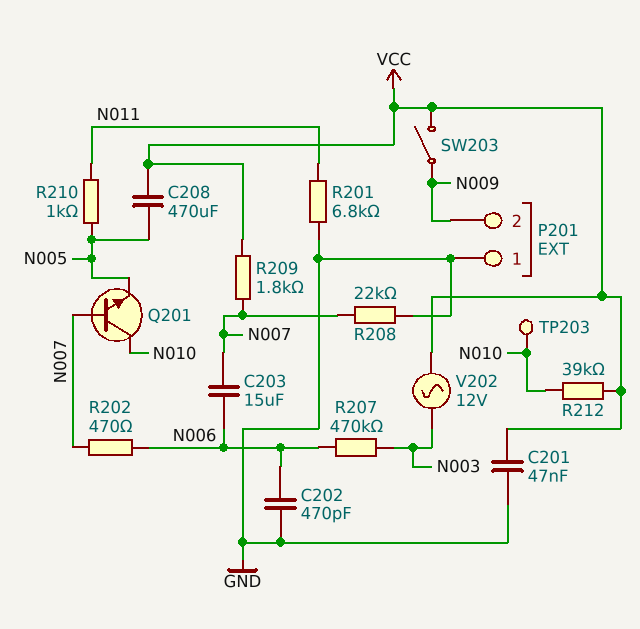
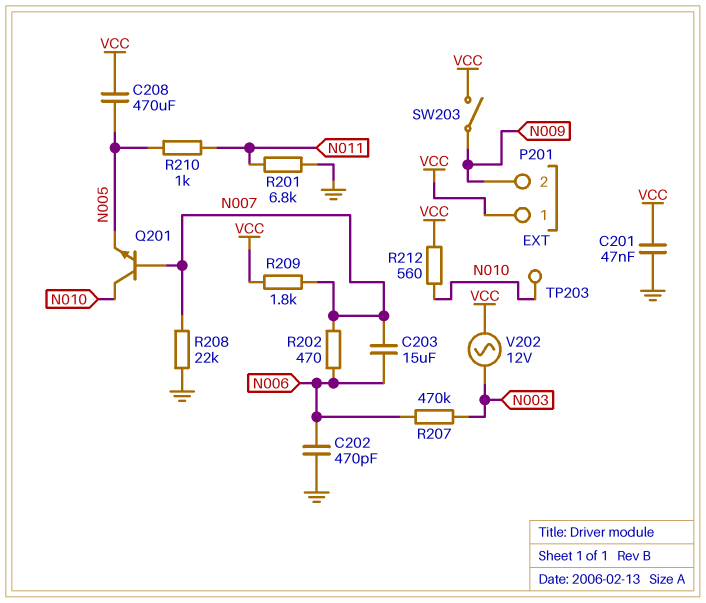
P201 pin 1: GND -> VCC
R212: 39k (N010, VCC) -> 560 (N010, VCC)

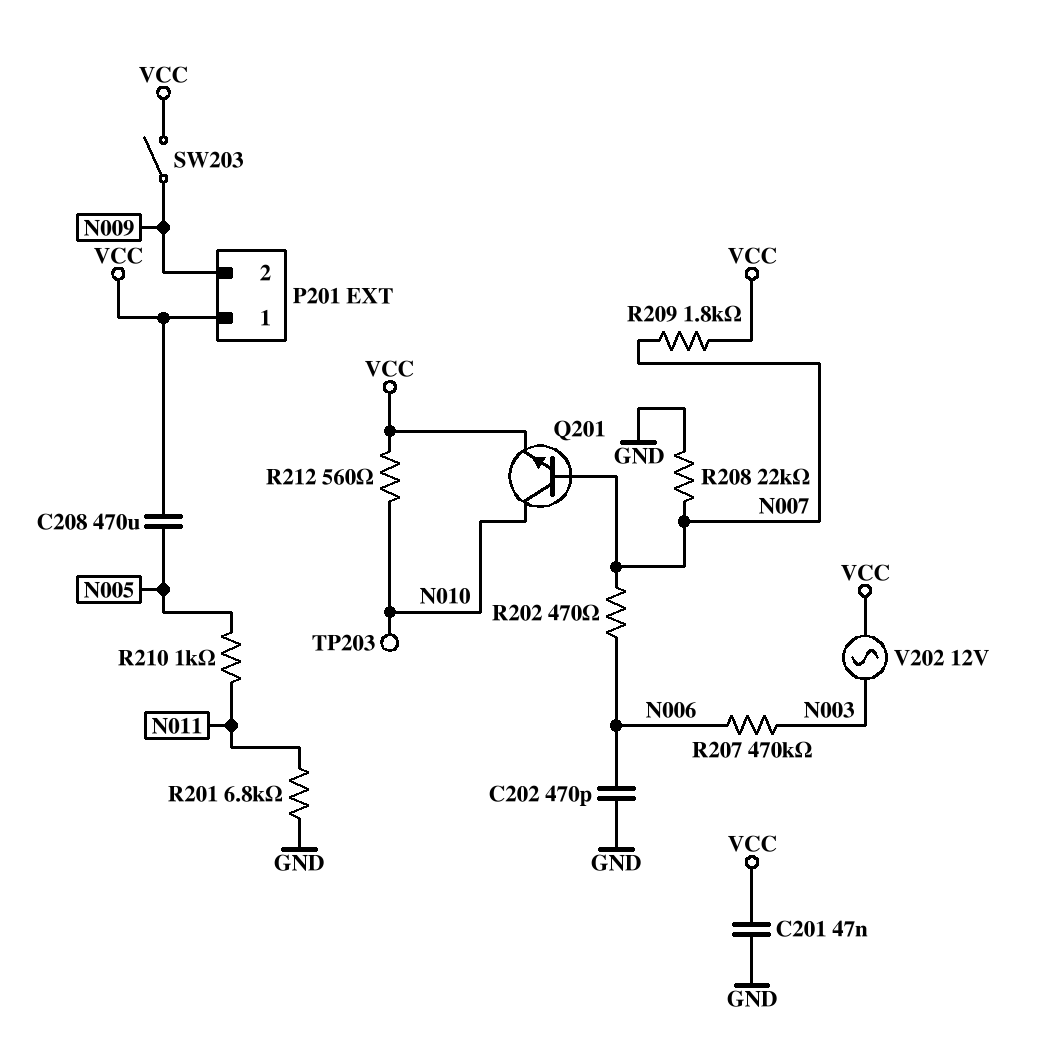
C203: 15uF (N006, N007) -> none
Q201: NPN (B N007, C N010, E N005) -> NPN (B N007, C N010, E VCC)

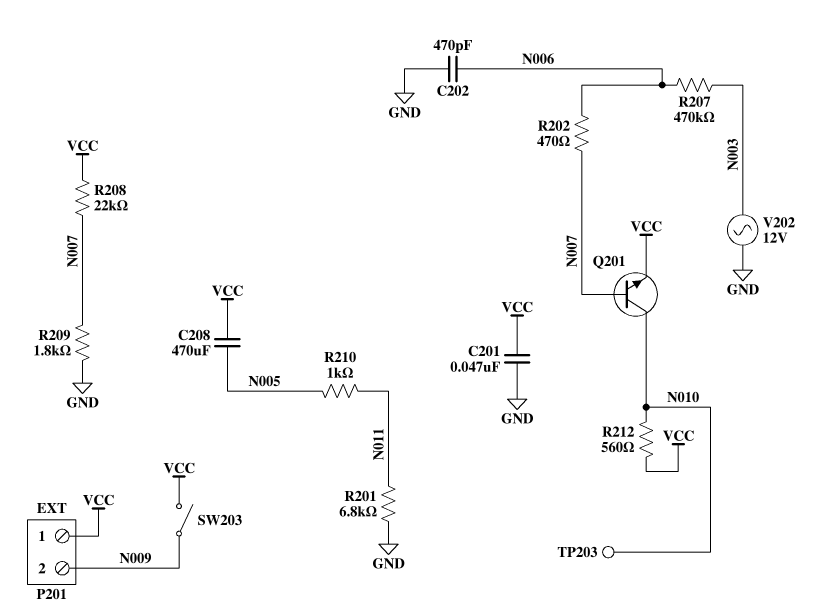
R208: 22k (GND, N007) -> 22k (N007, VCC)
R209: 1.8k (N007, VCC) -> 1.8k (GND, N007)
V202: AC 12V (N003, VCC) -> AC 12V (GND, N003)

